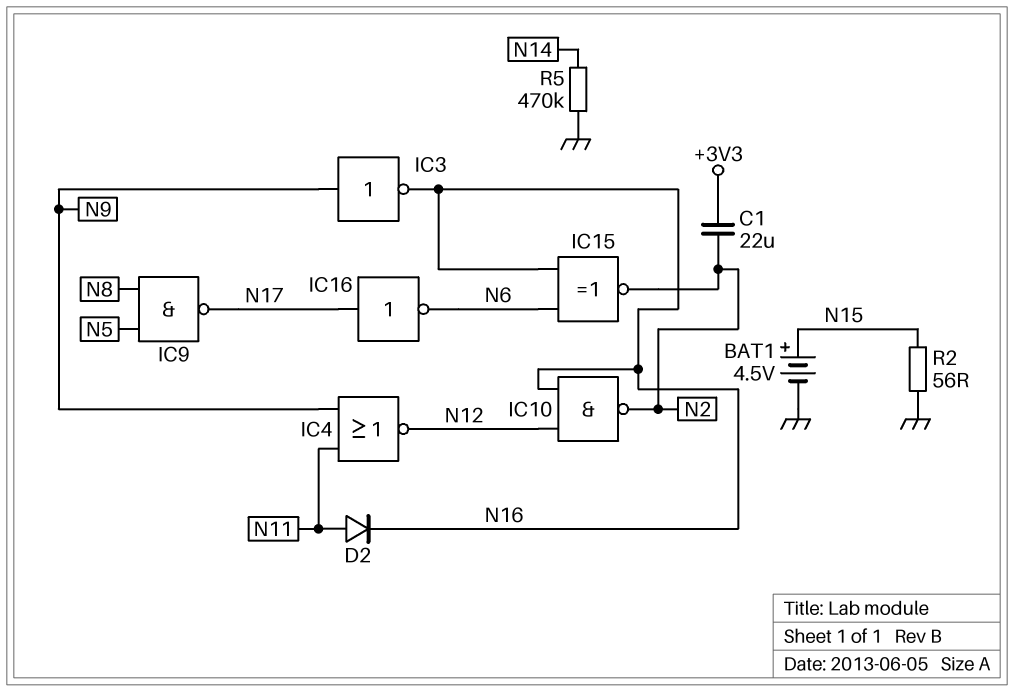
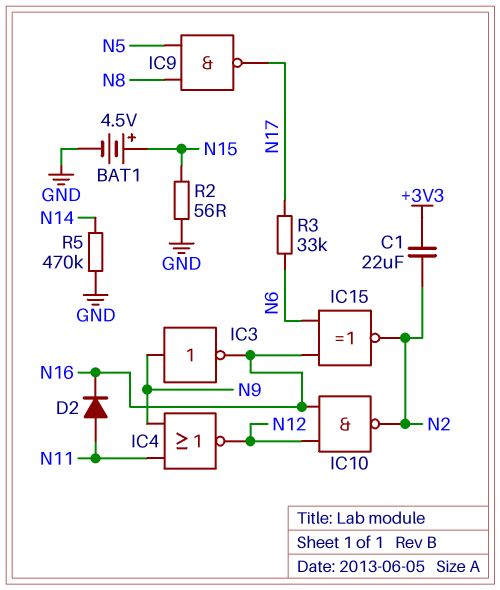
IC16: NOT (in N17, out N6) -> none
R3: none -> 33k (N6, N17)

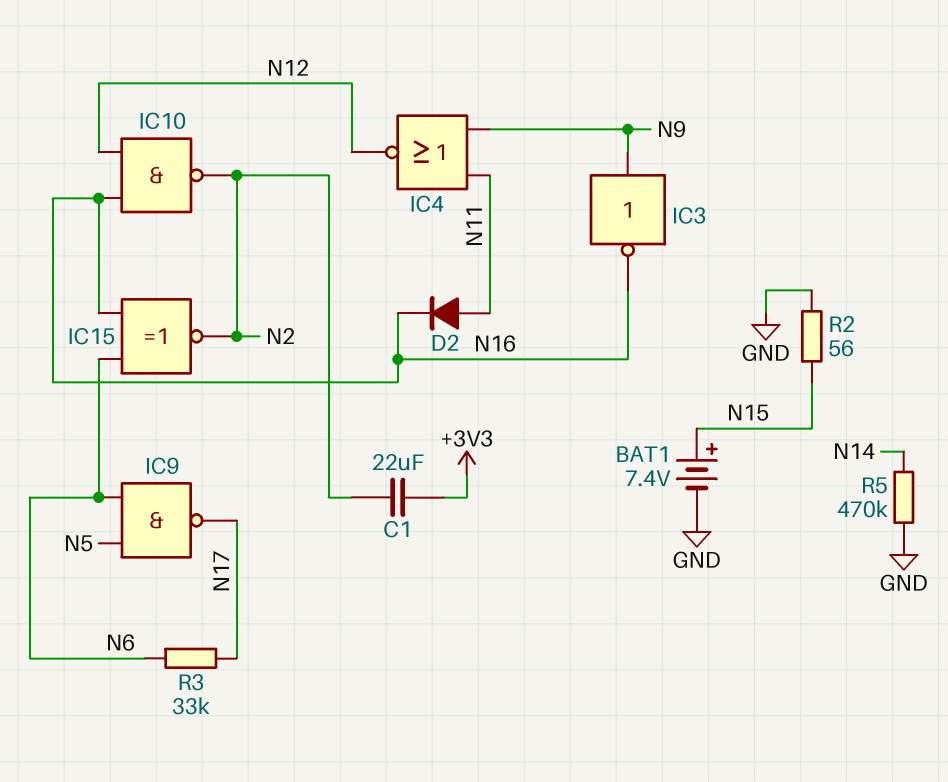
BAT1: 4.5V (plus N15, minus GND) -> 7.4V (plus N15, minus GND)
IC9: NAND (in N5, in N8, out N17) -> NAND (in N5, in N6, out N17)

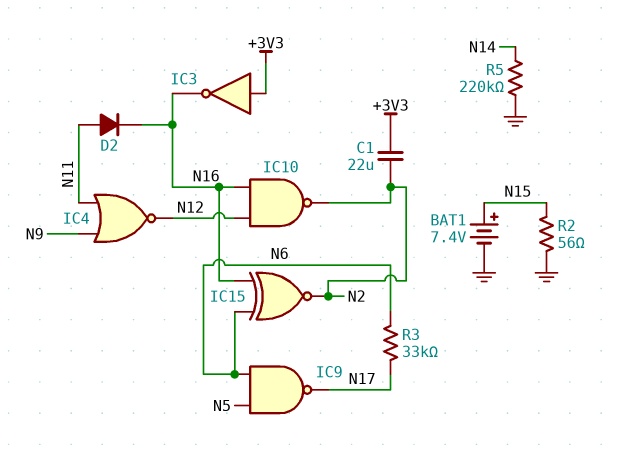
IC3: NOT (in N9, out N16) -> NOT (in +3V3, out N16)
R5: 470k (GND, N14) -> 220k (GND, N14)

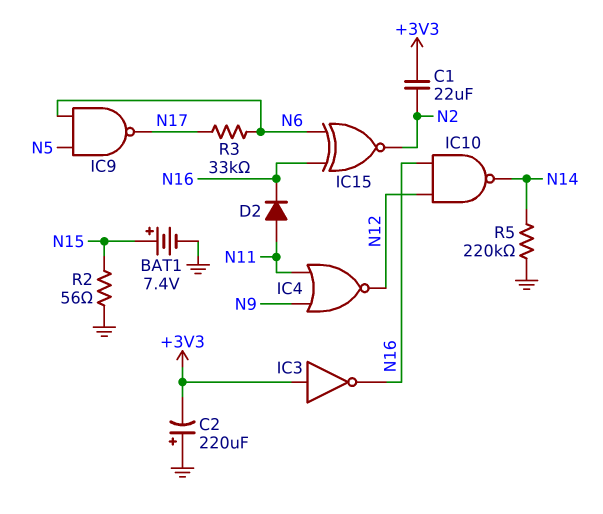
C2: none -> 220uF (plus GND, minus +3V3)
IC10: NAND (in N12, in N16, out N2) -> NAND (in N12, in N16, out N14)

